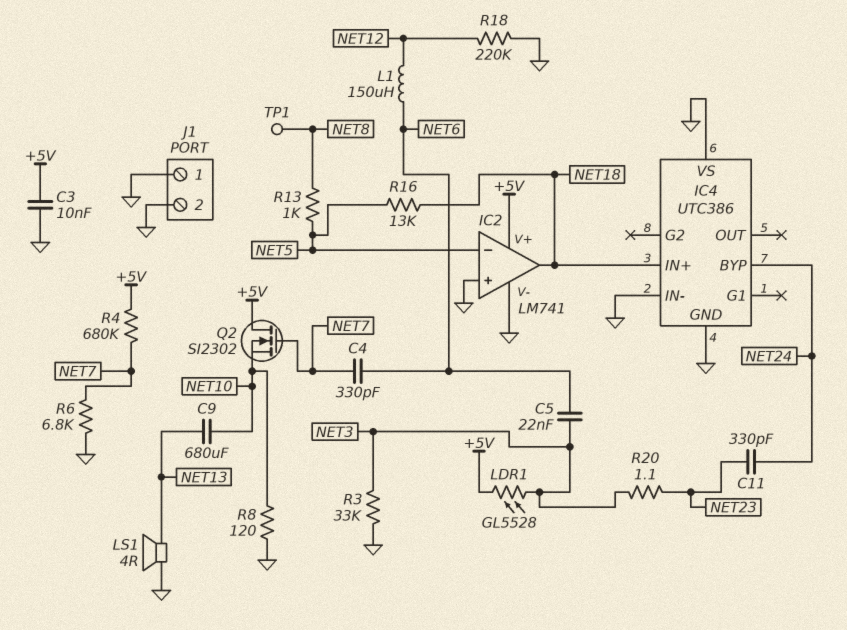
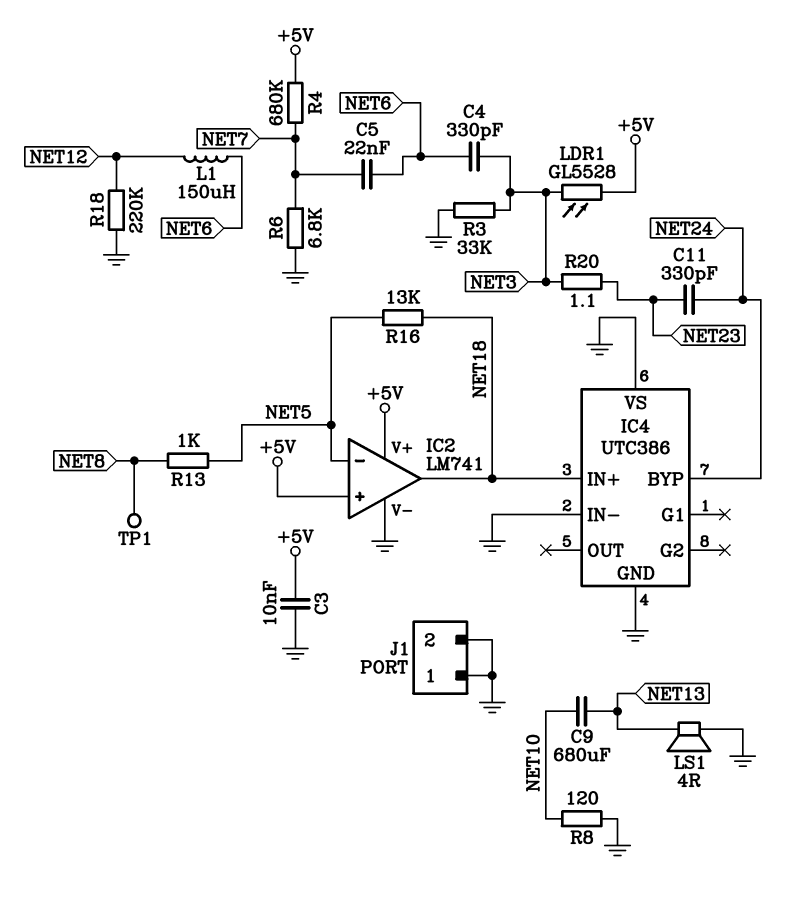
C4: 330pF (NET6, NET7) -> 330pF (NET3, NET6)
C5: 22nF (NET3, NET6) -> 22nF (NET6, NET7)
IC2 pin in+: GND -> +5V
Q2: NMOS SI2302 (G NET7, D +5V, S NET10) -> none

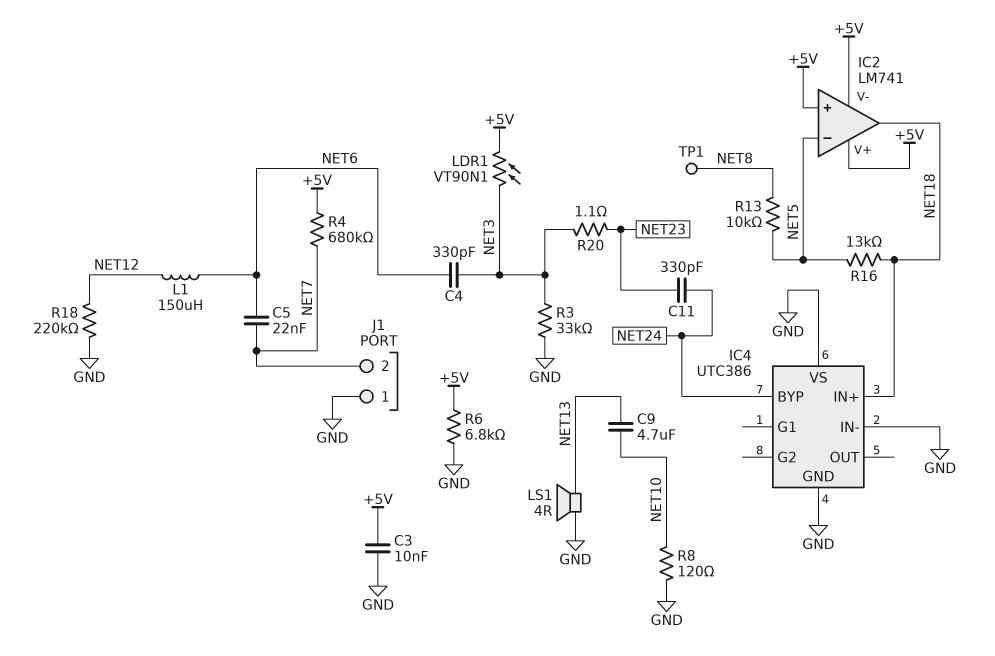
C9: 680uF (NET10, NET13) -> 4.7uF (NET10, NET13)
IC2 pin V-: GND -> +5V
J1 pin 2: GND -> NET7
LDR1: GL5528 (+5V, NET3) -> VT90N1 (+5V, NET3)
R6: 6.8k (GND, NET7) -> 6.8k (+5V, GND)
R13: 1k (NET5, NET8) -> 10k (NET5, NET8)

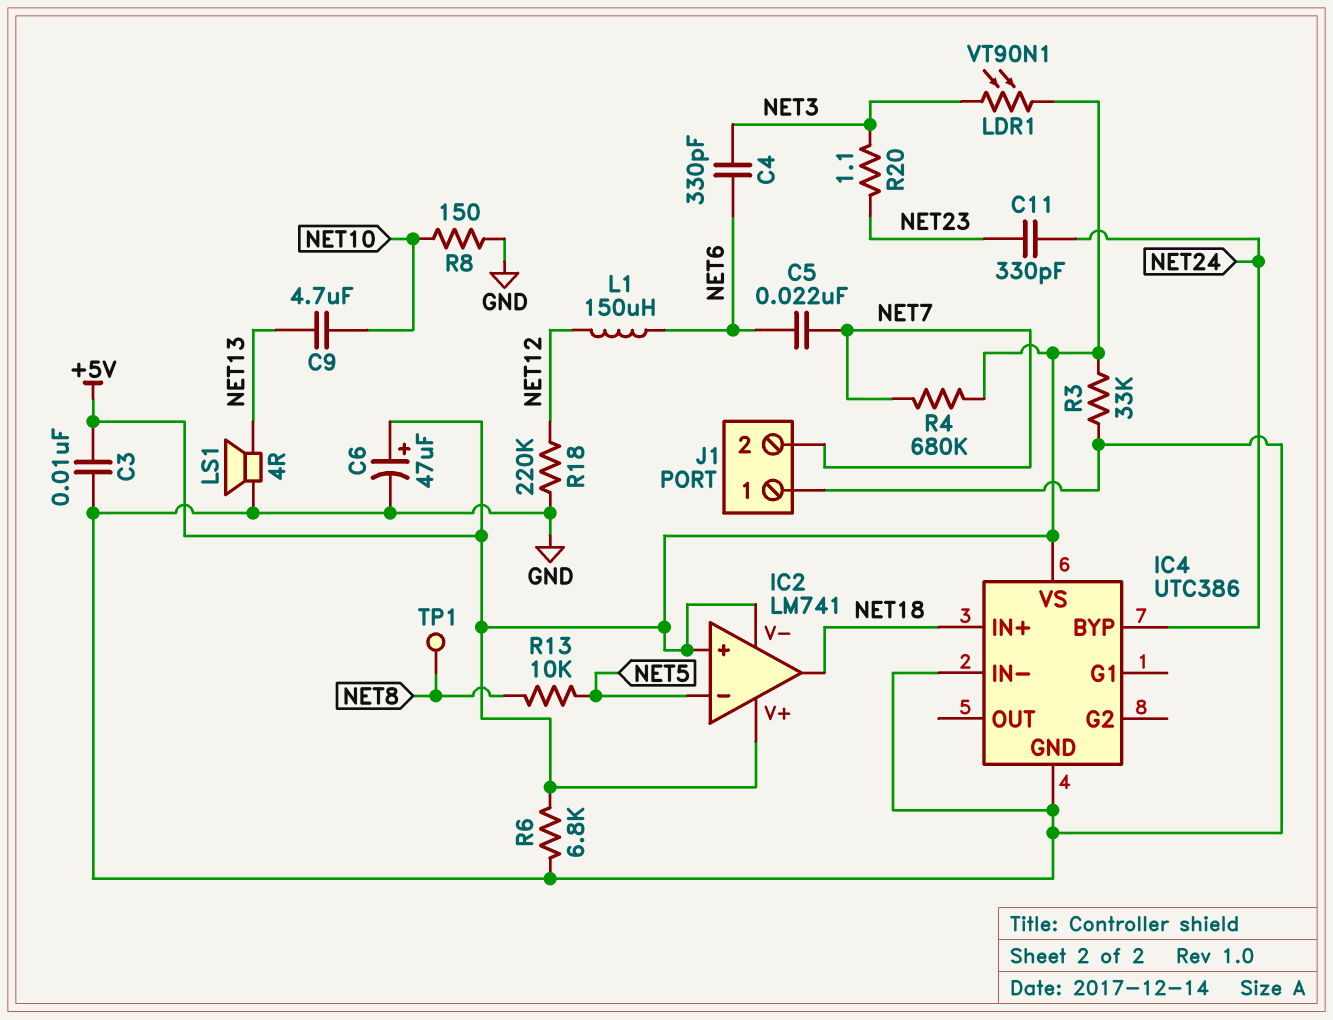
C6: none -> 47uF (plus +5V, minus GND)
IC4 pin VS: GND -> +5V
R3: 33k (GND, NET3) -> 33k (+5V, GND)
R8: 120 (GND, NET10) -> 150 (GND, NET10)
R16: 13k (NET5, NET18) -> none

